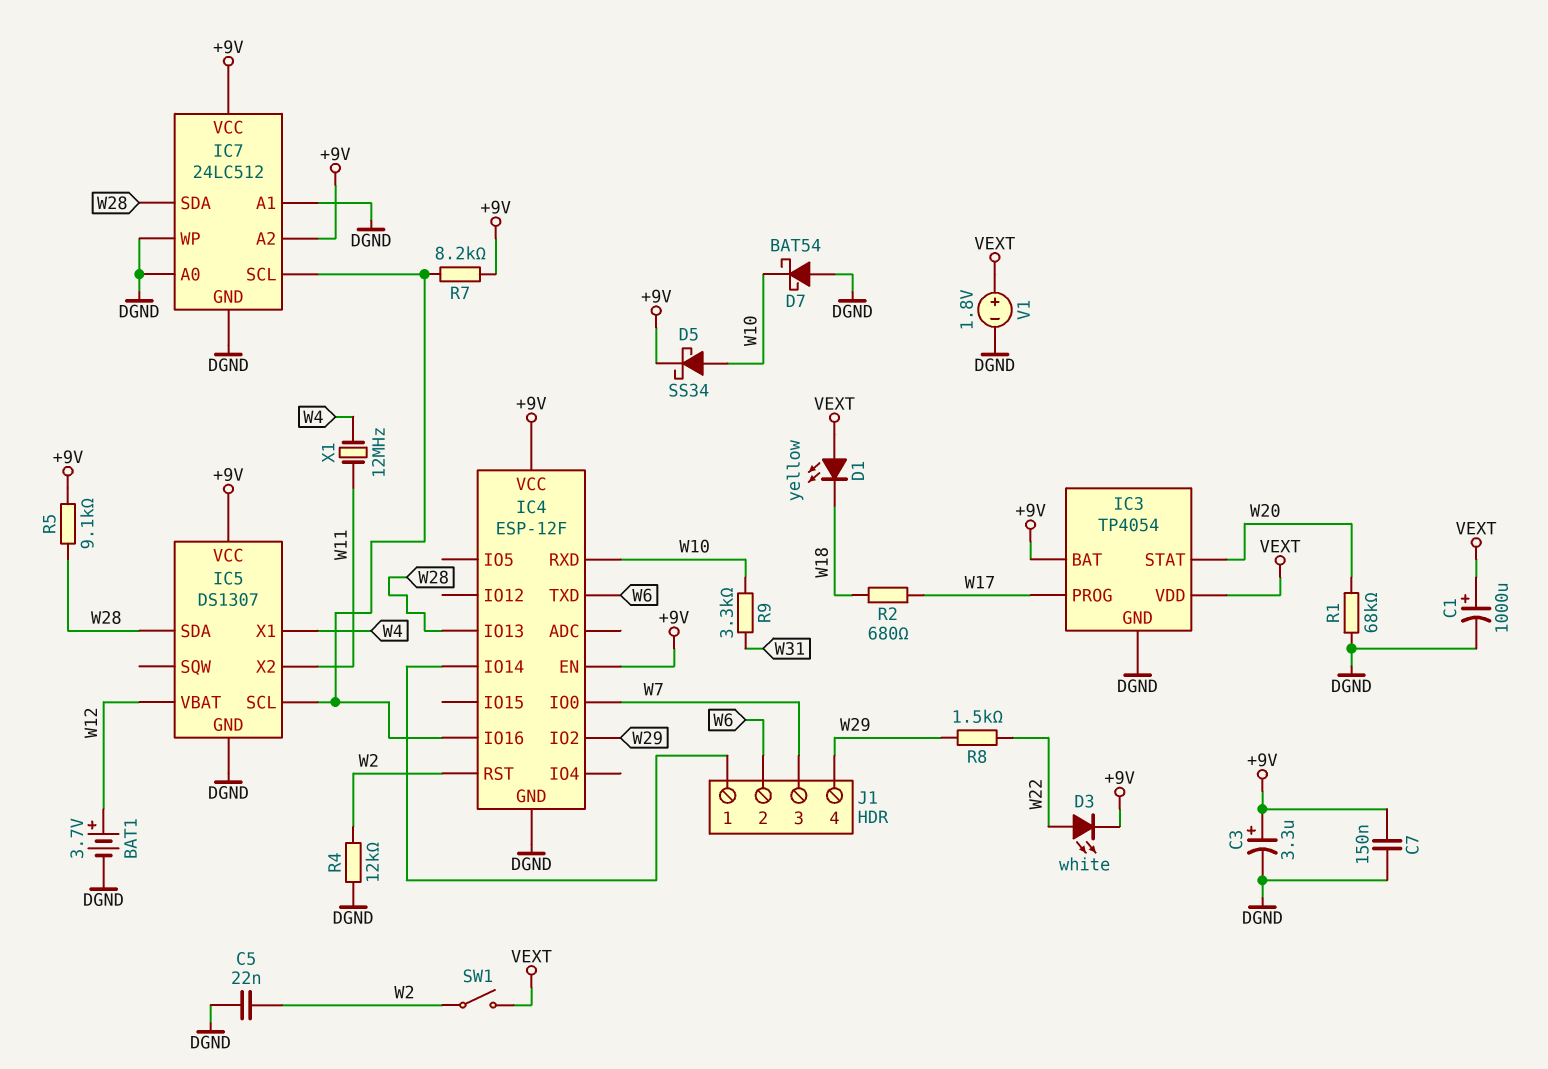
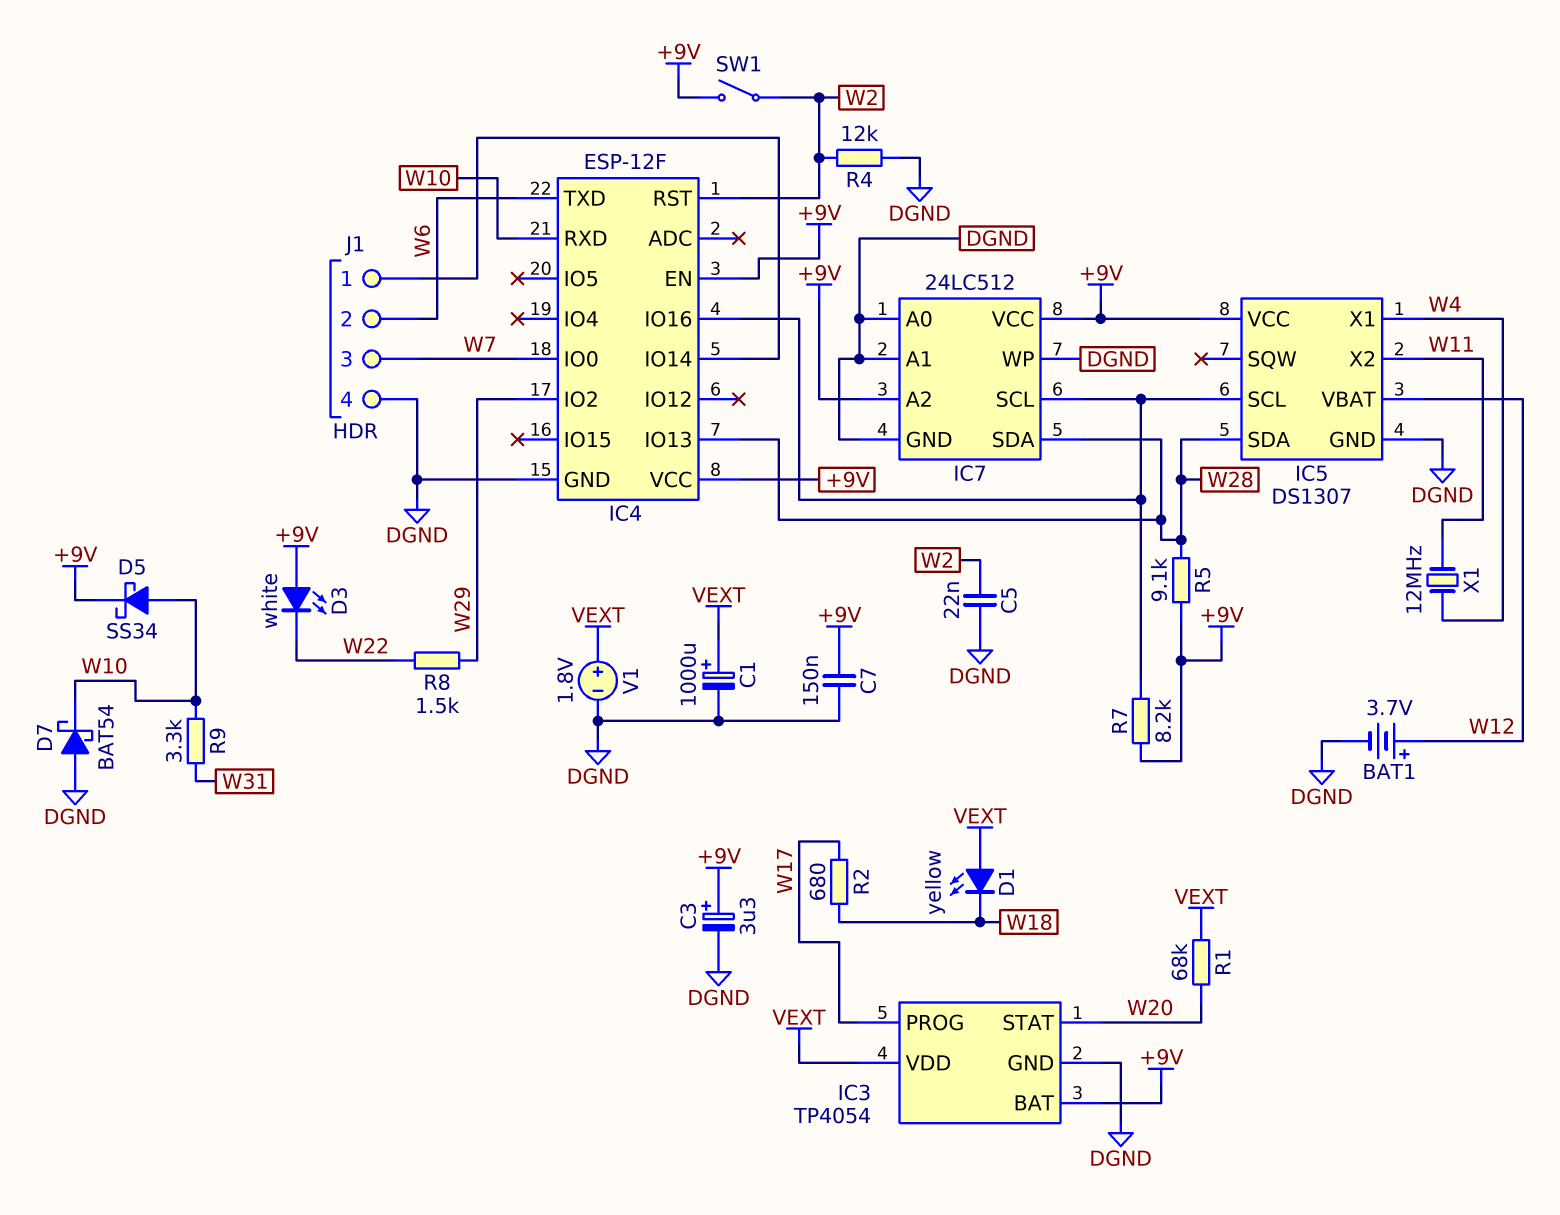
D3: LED white (A W22, K +9V) -> LED white (A +9V, K W22)
J1 pin 4: W29 -> DGND
R1: 68k (DGND, W20) -> 68k (VEXT, W20)
SW1: switch (VEXT, W2) -> switch (+9V, W2)

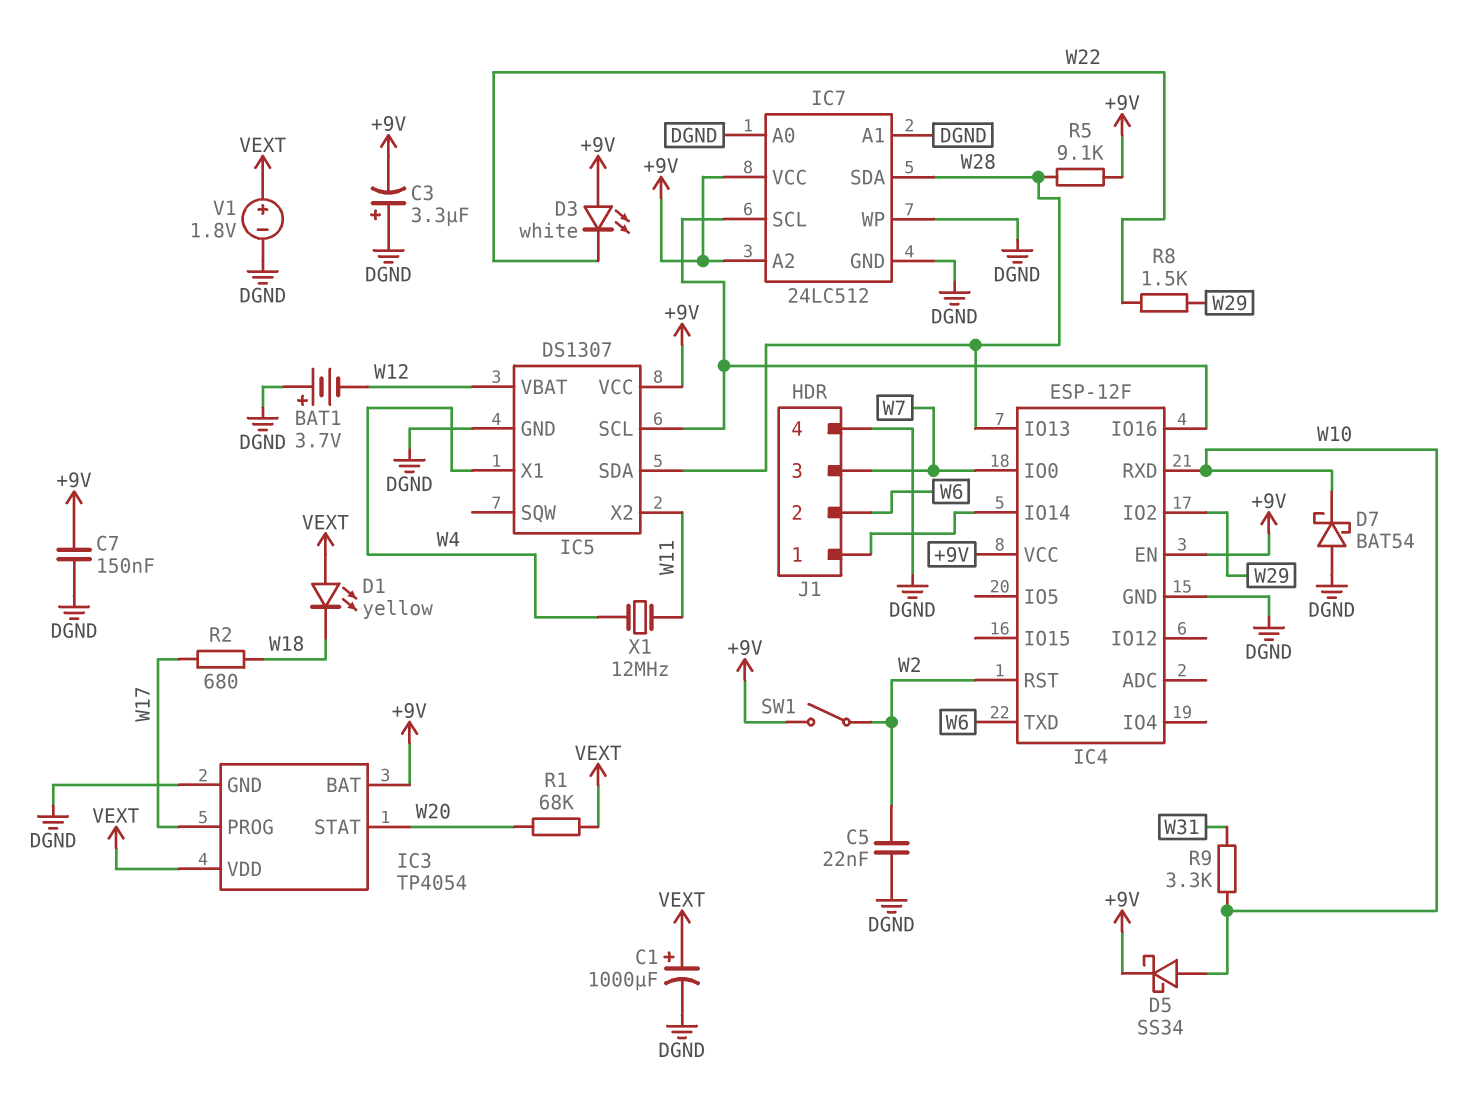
BAT1: 3.7V (plus W12, minus DGND) -> 3.7V (plus DGND, minus W12)
C3: 3.3uF (plus +9V, minus DGND) -> 3.3uF (plus DGND, minus +9V)
R4: 12k (DGND, W2) -> none
R7: 8.2k (+9V, IC4/IO16) -> none

